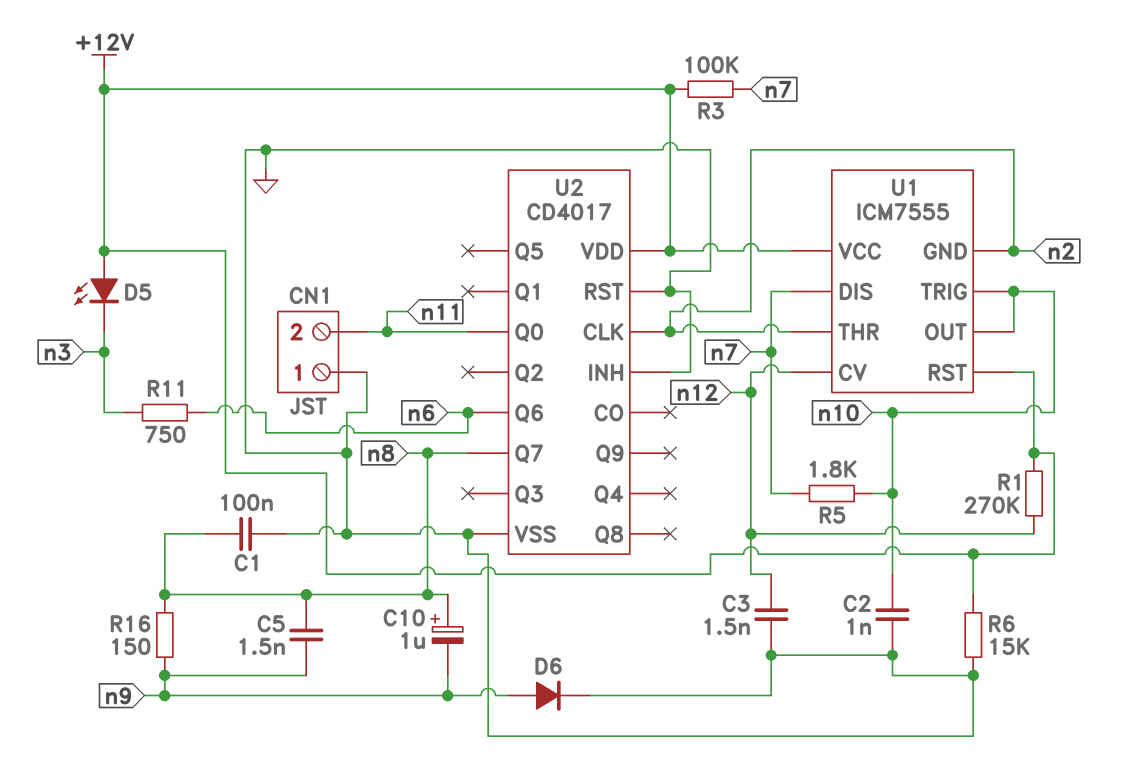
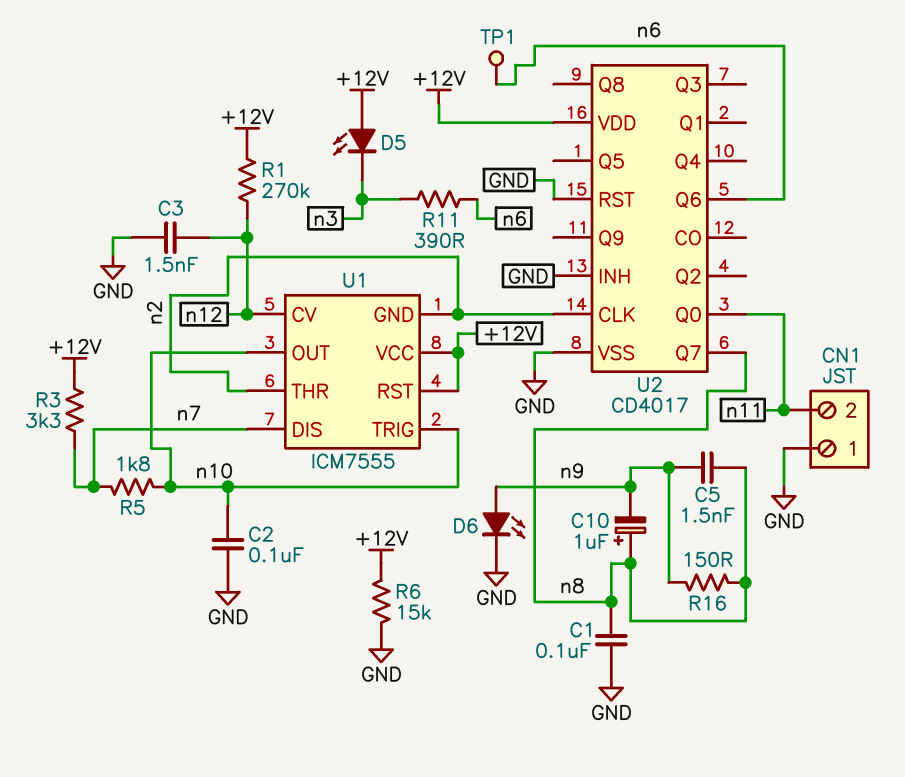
C2: 1nF (GND, n10) -> 100nF (GND, n10)
D6: diode (A n9, K GND) -> LED (A n9, K GND)
R3: 100k (+12V, n7) -> 3.3k (+12V, n7)
R11: 750 (n3, n6) -> 390 (n3, n6)
TP1: none -> test point (n6)

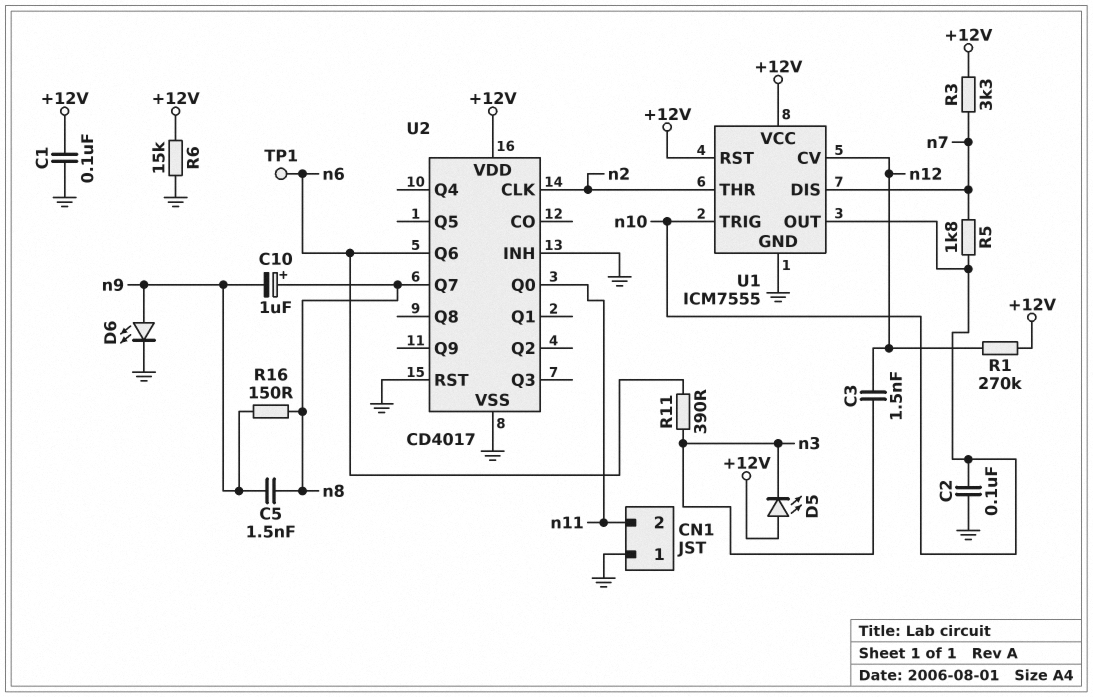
C1: 100nF (GND, n8) -> 100nF (+12V, GND)
C3: 1.5nF (GND, n12) -> 1.5nF (n3, n12)
U1 pin GND: n2 -> GND

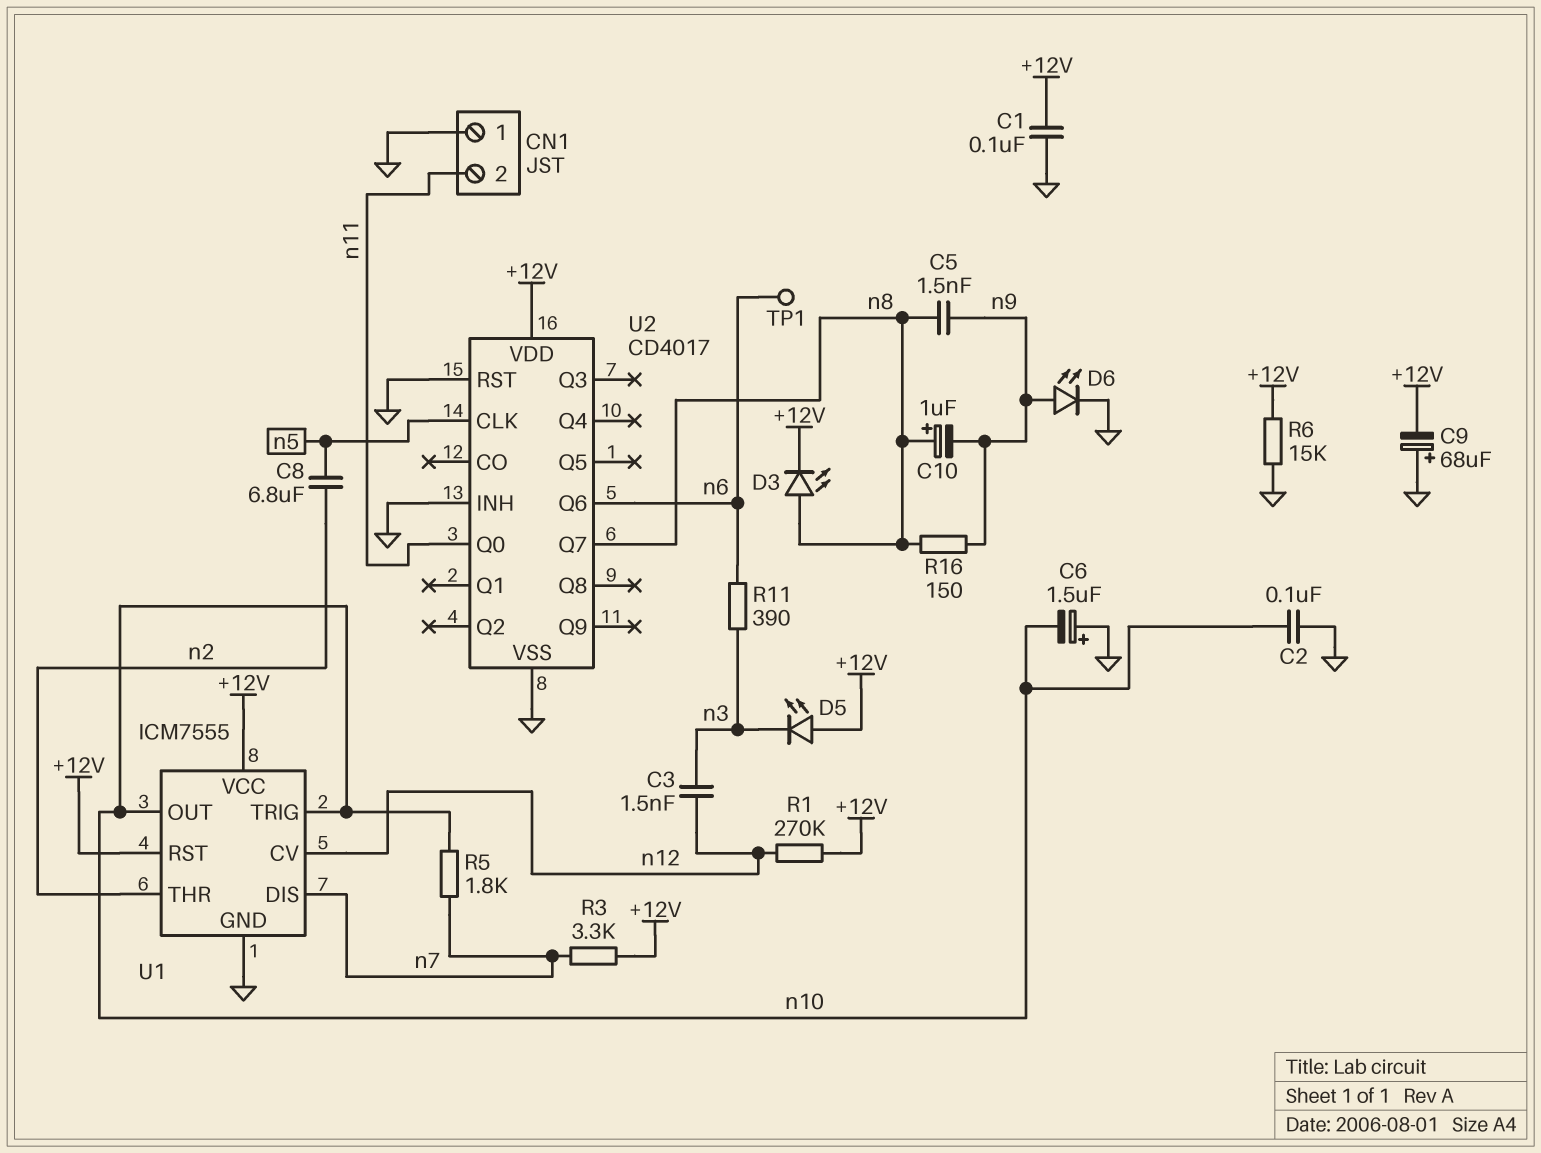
C6: none -> 1.5uF (plus GND, minus n10)
C8: none -> 6.8uF (n2, n5)
C9: none -> 68uF (plus GND, minus +12V)
D3: none -> LED (A n8, K +12V)
U2 pin CLK: n2 -> n5

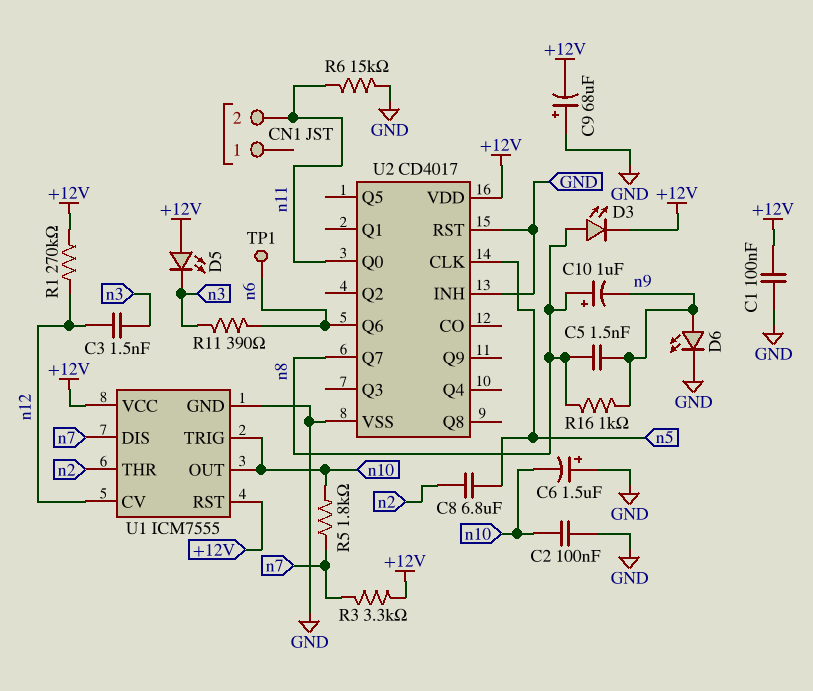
CN1 pin 1: GND -> none
R6: 15k (+12V, GND) -> 15k (GND, n11)
R16: 150 (n8, n9) -> 1k (n8, n9)

